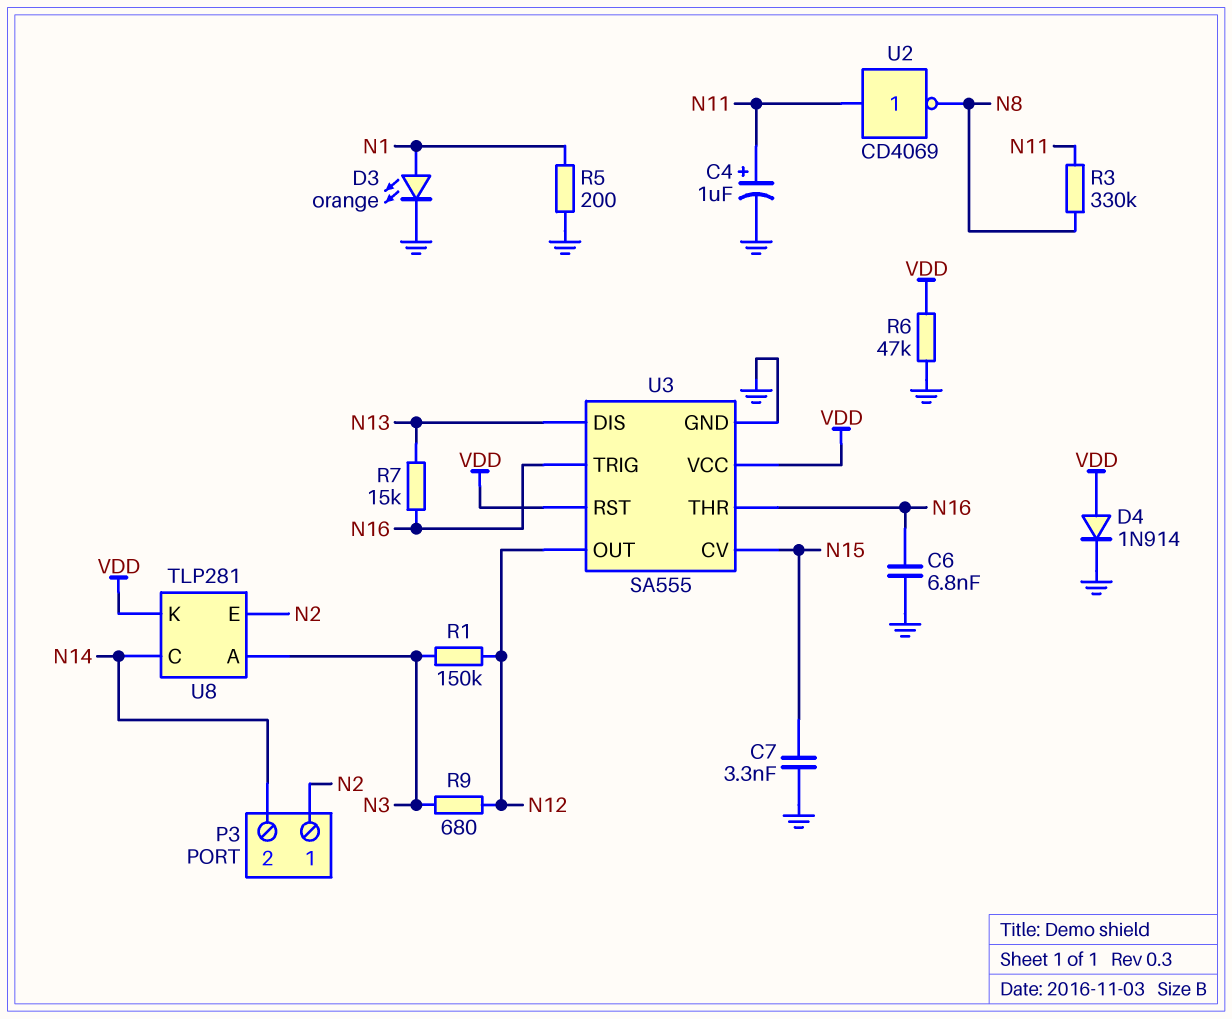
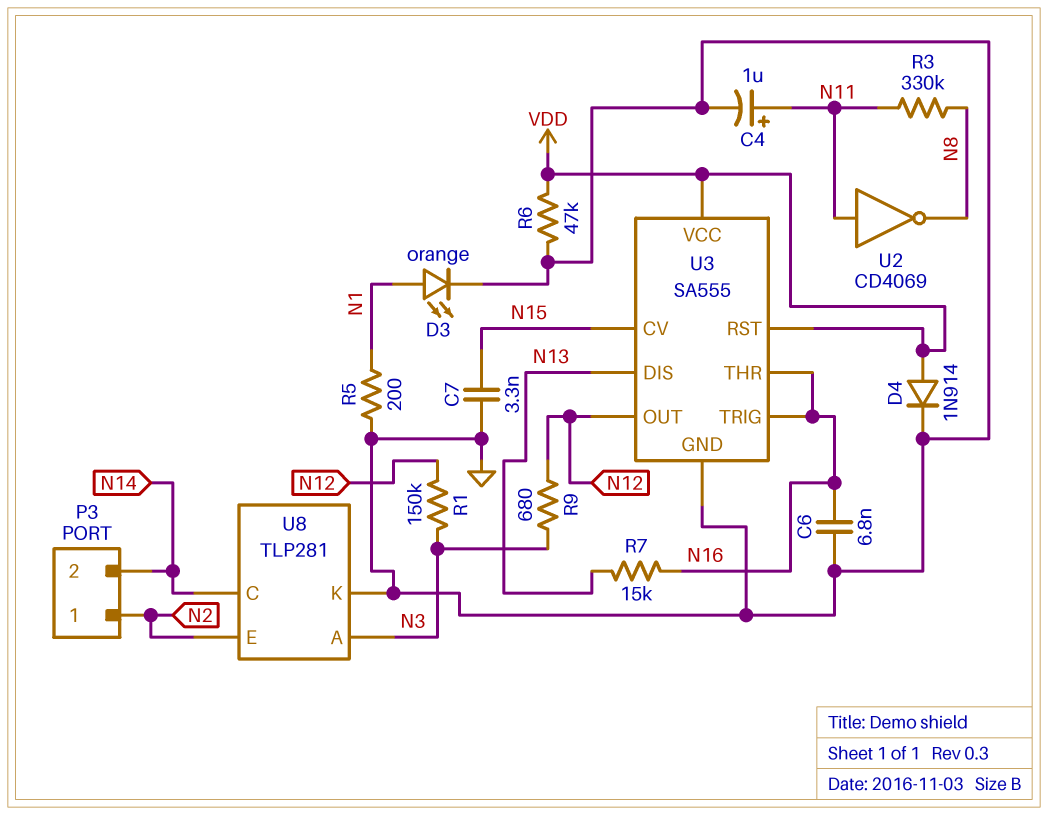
U8 pin K: VDD -> GND

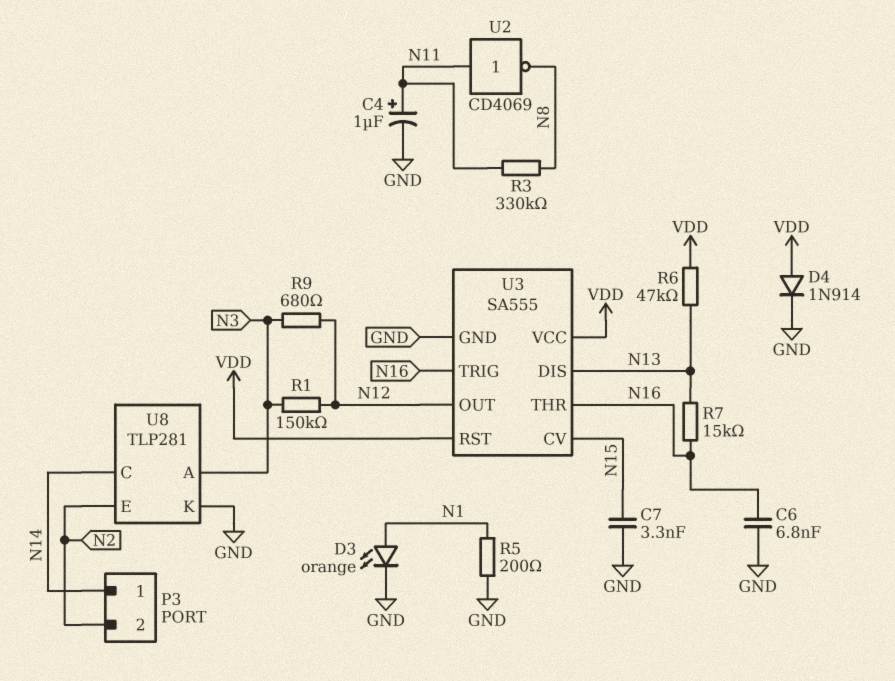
P3 pin 1: N2 -> N14
P3 pin 2: N14 -> N2
R6: 47k (GND, VDD) -> 47k (N13, VDD)

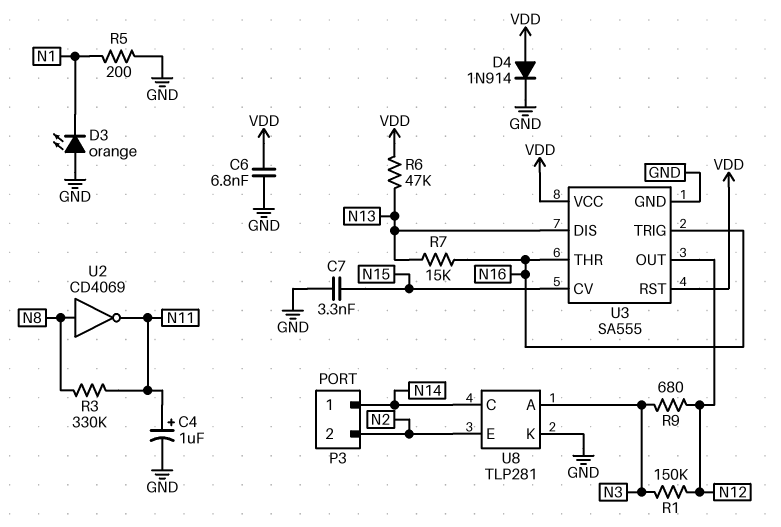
C6: 6.8nF (GND, N16) -> 6.8nF (GND, VDD)
D3: LED orange (A N1, K GND) -> LED orange (A GND, K N1)
U2: NOT CD4069 (in N11, out N8) -> NOT CD4069 (in N8, out N11)

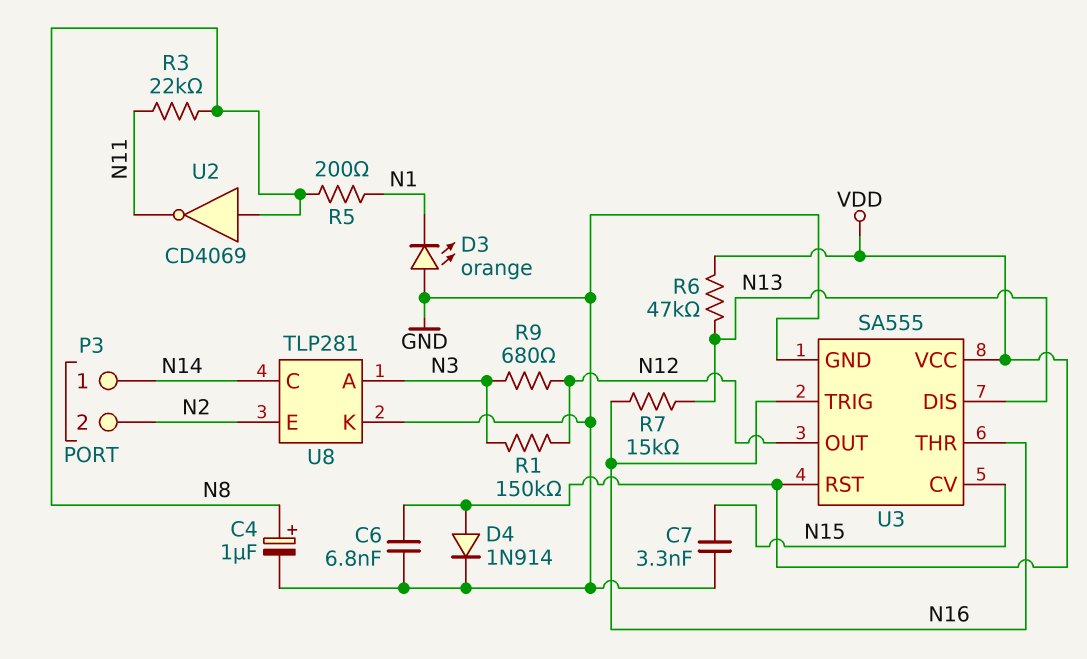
C4: 1uF (plus N11, minus GND) -> 1uF (plus N8, minus GND)
R3: 330k (N8, N11) -> 22k (N8, N11)
R5: 200 (GND, N1) -> 200 (N1, N8)

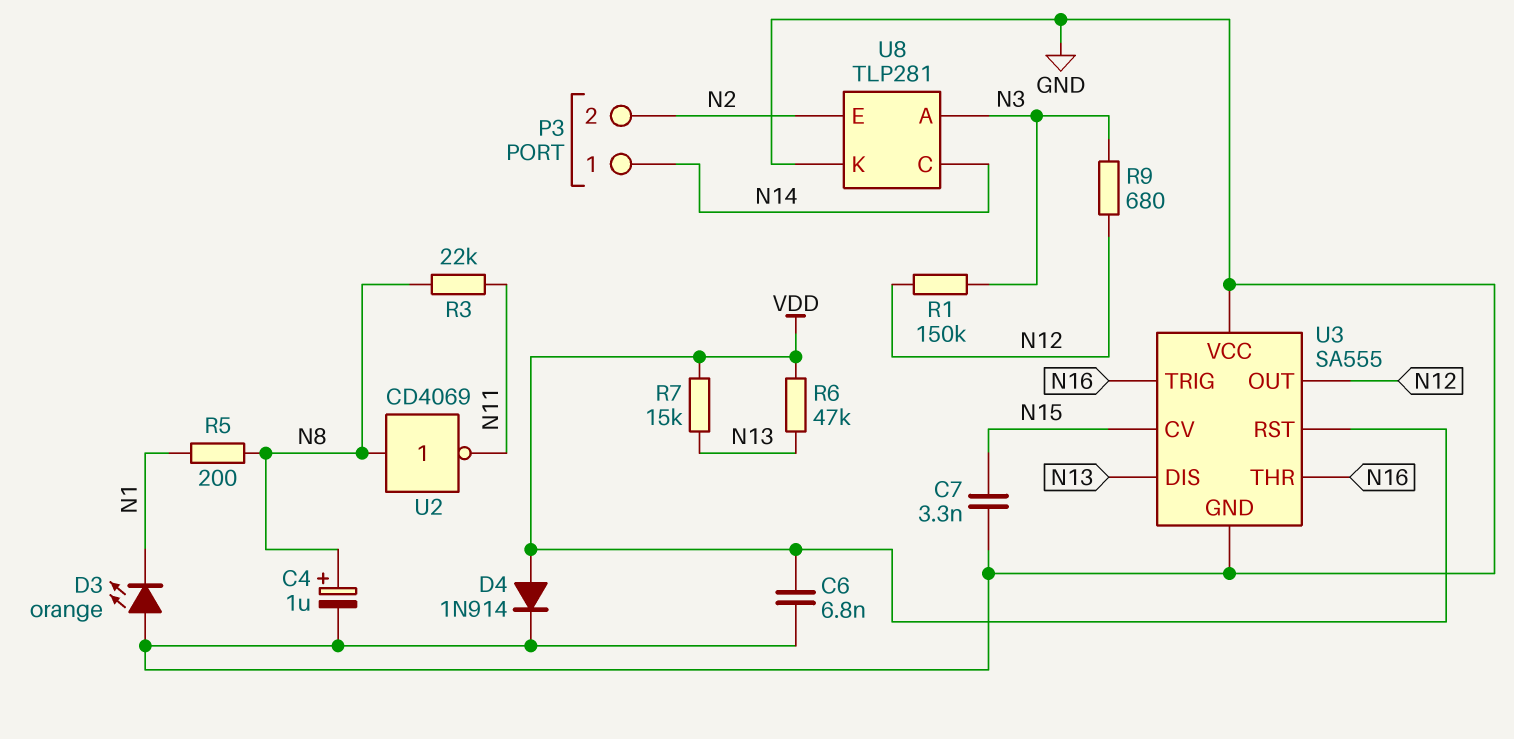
R7: 15k (N13, N16) -> 15k (N13, VDD)
U3 pin VCC: VDD -> GND

